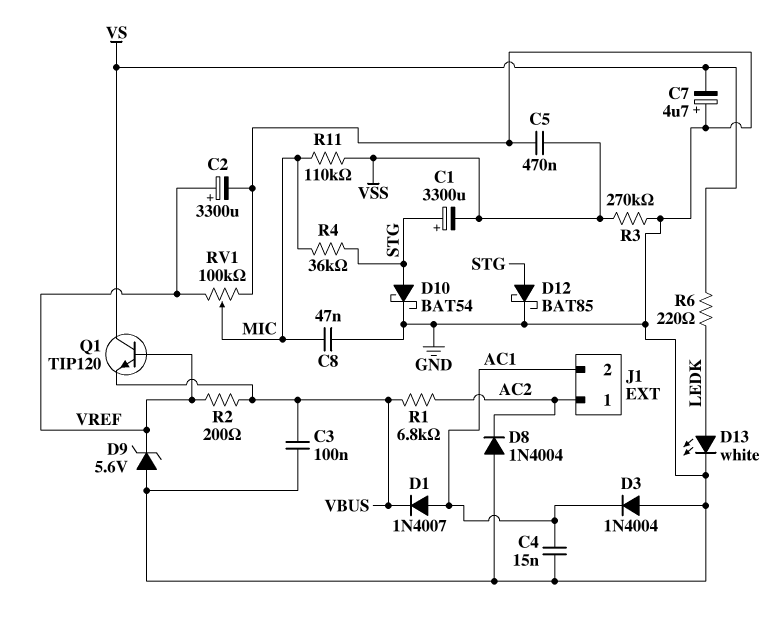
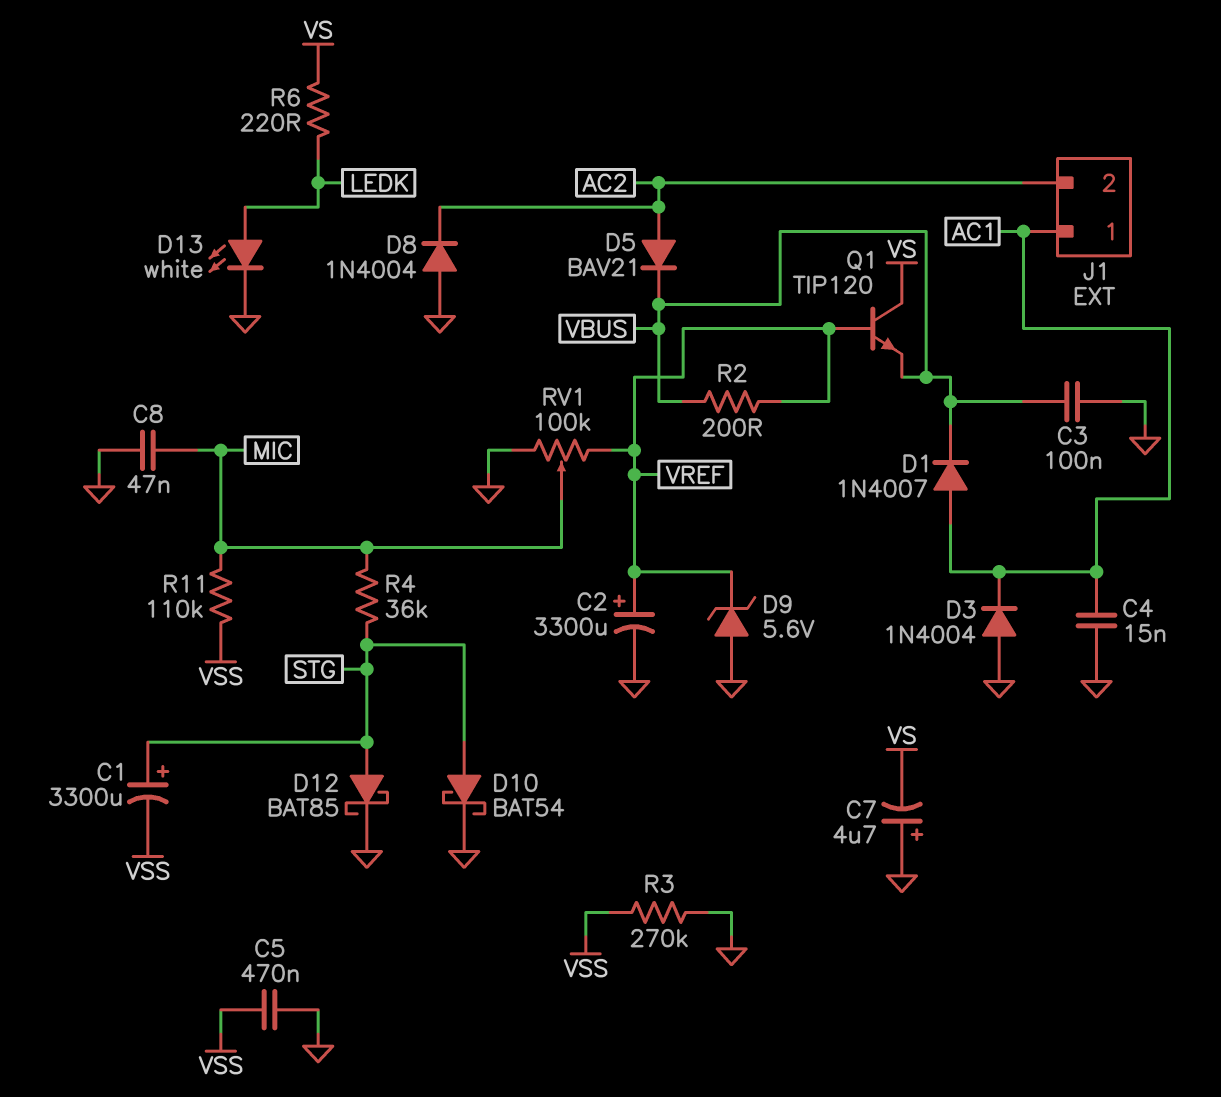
D5: none -> diode BAV21 (A AC2, K VBUS)
J1 pin 1: AC2 -> AC1
J1 pin 2: AC1 -> AC2
R1: 6.8k (AC2, VBUS) -> none

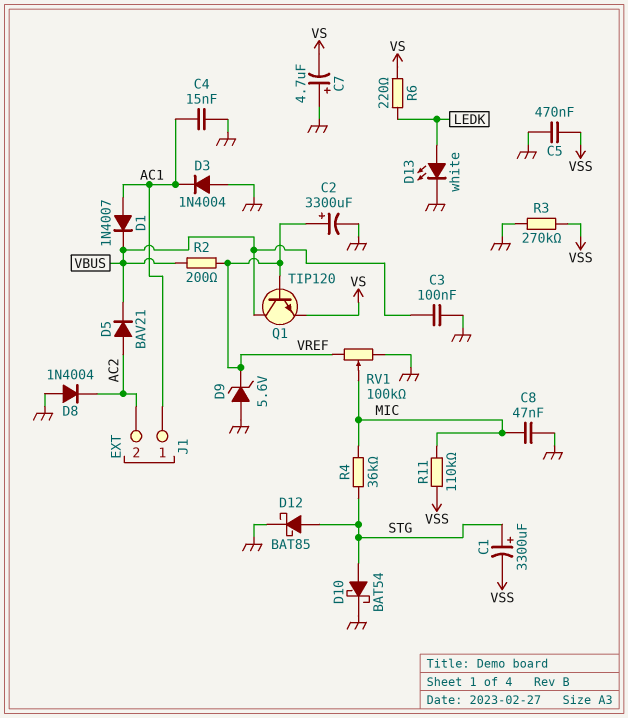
Q1: NPN TIP120 (B VREF, C VS, E VBUS) -> NPN TIP120 (B VREF, C VBUS, E VS)

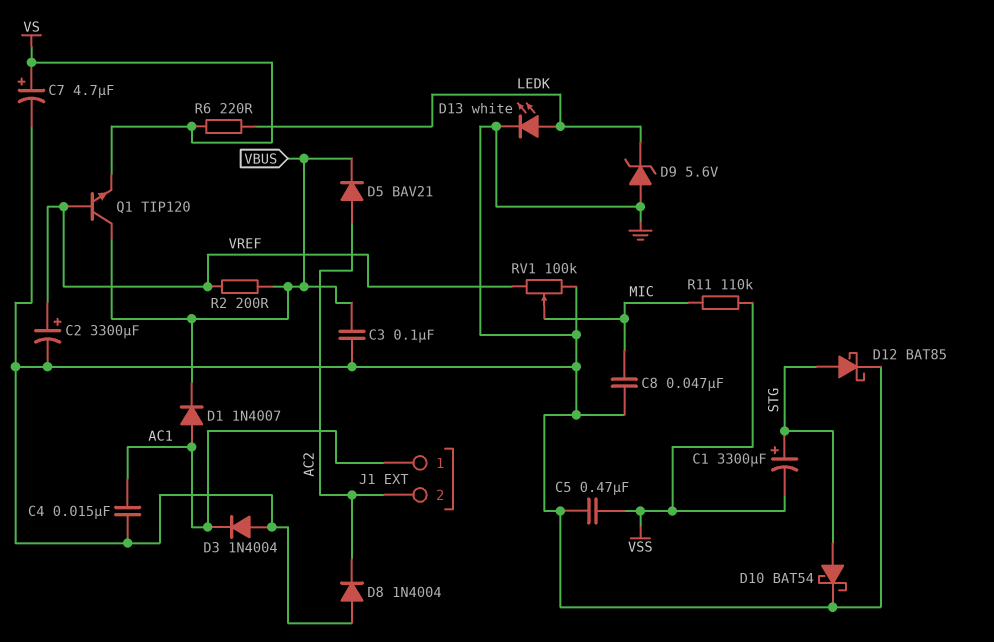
C7: 4.7uF (plus GND, minus VS) -> 4.7uF (plus VS, minus GND)
D9: zener 5.6V (A GND, K VREF) -> zener 5.6V (A GND, K LEDK)
R3: 270k (GND, VSS) -> none
R4: 36k (MIC, STG) -> none

